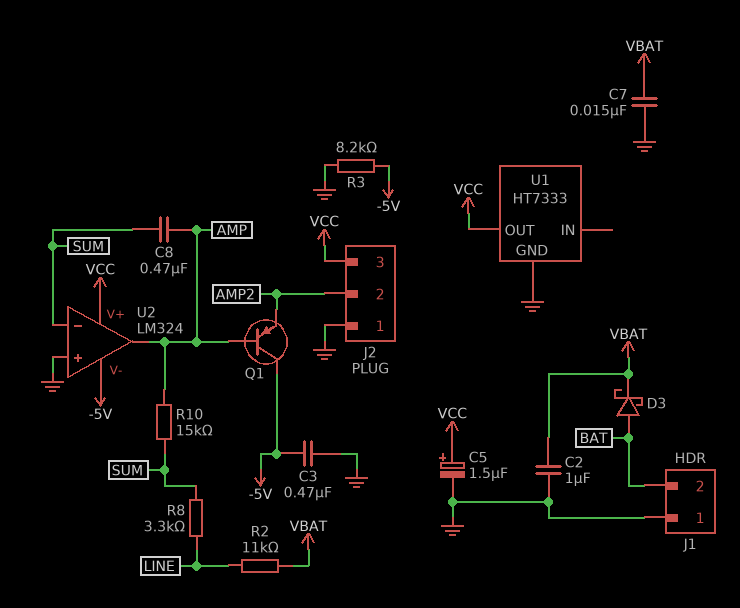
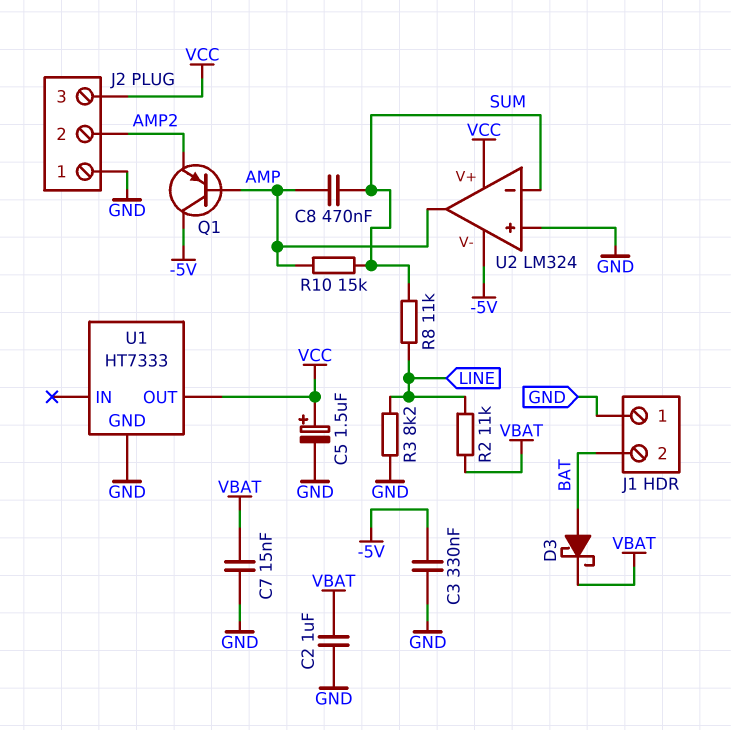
C3: 470nF (-5V, GND) -> 330nF (-5V, GND)
R3: 8.2k (-5V, GND) -> 8.2k (GND, LINE)
R8: 3.3k (LINE, SUM) -> 11k (LINE, SUM)

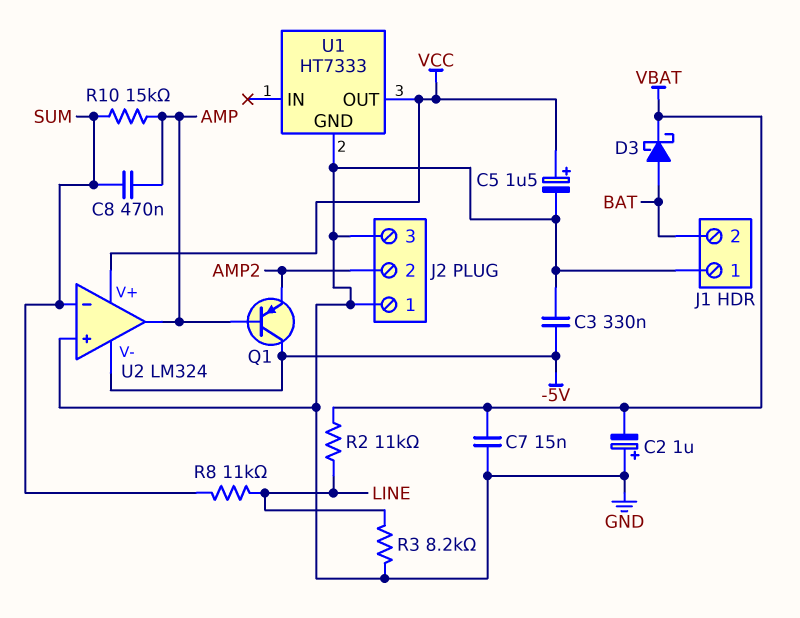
C2: 1uF (GND, VBAT) -> 1uF (plus GND, minus VBAT)
J2 pin 3: VCC -> GND

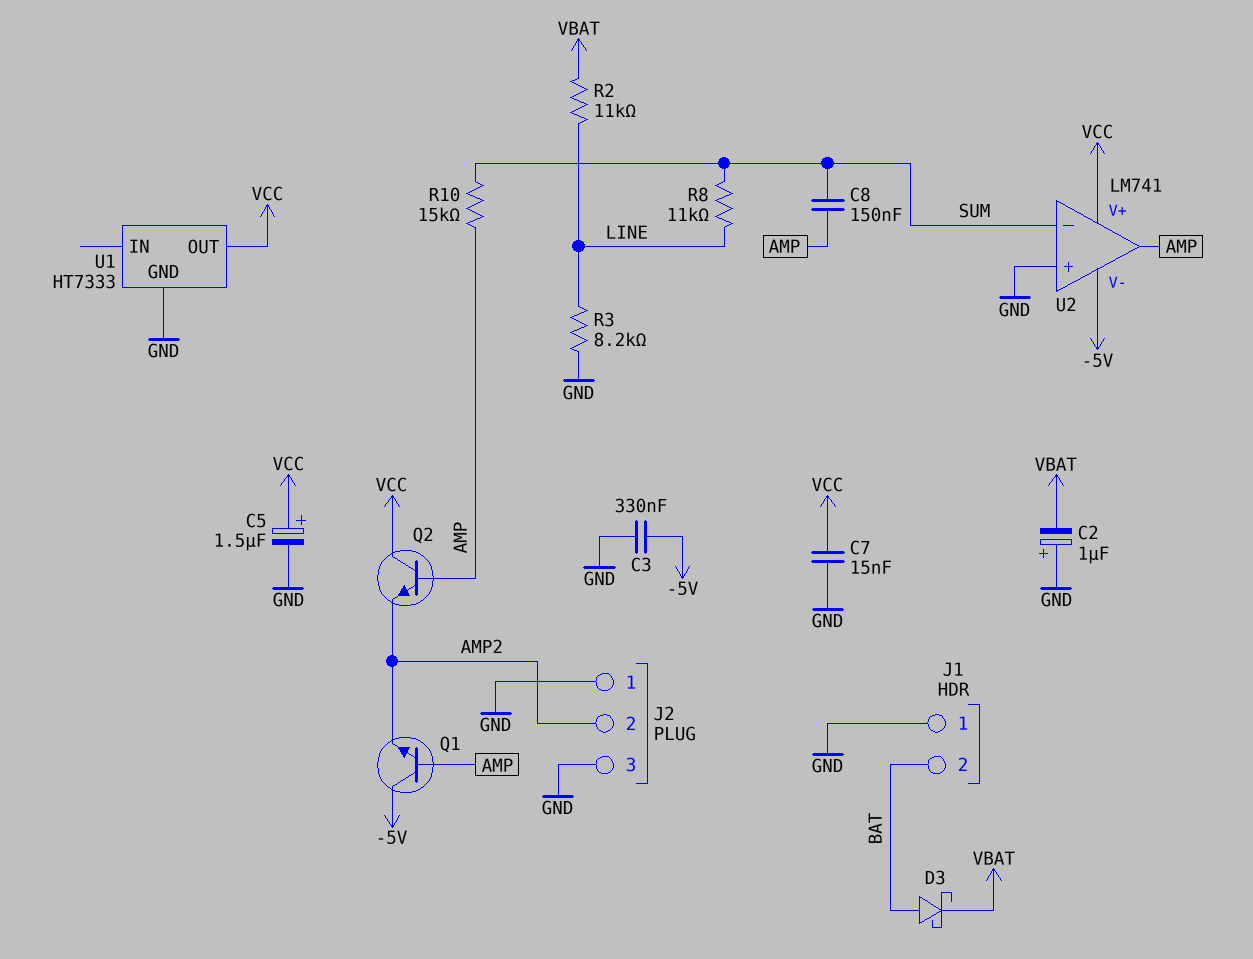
C7: 15nF (GND, VBAT) -> 15nF (GND, VCC)
C8: 470nF (AMP, SUM) -> 150nF (AMP, SUM)
Q1: PNP (B AMP, C -5V, E AMP2) -> NPN (B AMP, C -5V, E AMP2)
Q2: none -> NPN (B AMP, C VCC, E AMP2)
U2: LM324 -> LM741

